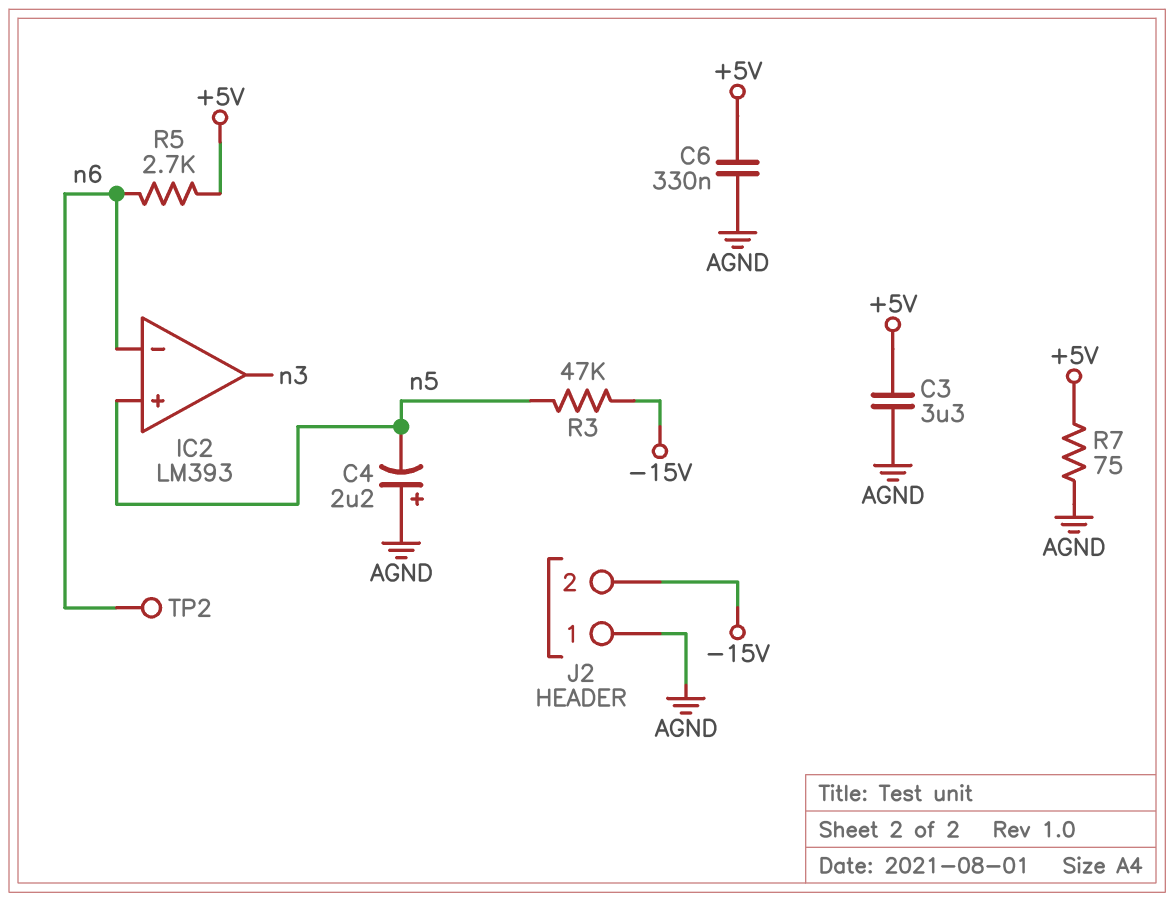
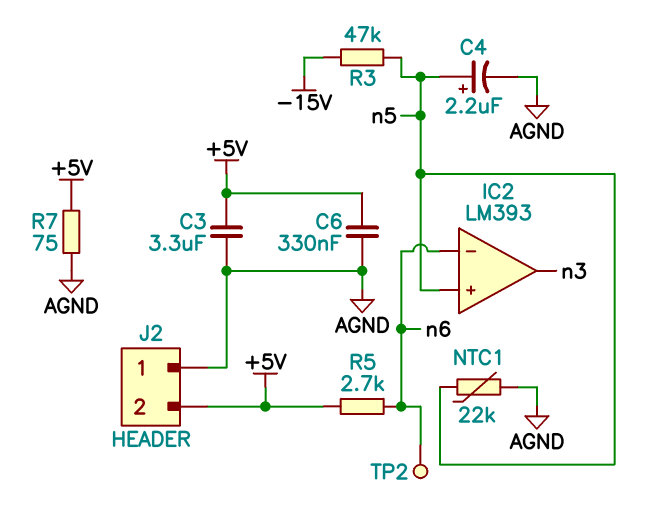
C4: 2.2uF (plus AGND, minus n5) -> 2.2uF (plus n5, minus AGND)
J2 pin 2: -15V -> +5V
NTC1: none -> 22k (AGND, n5)

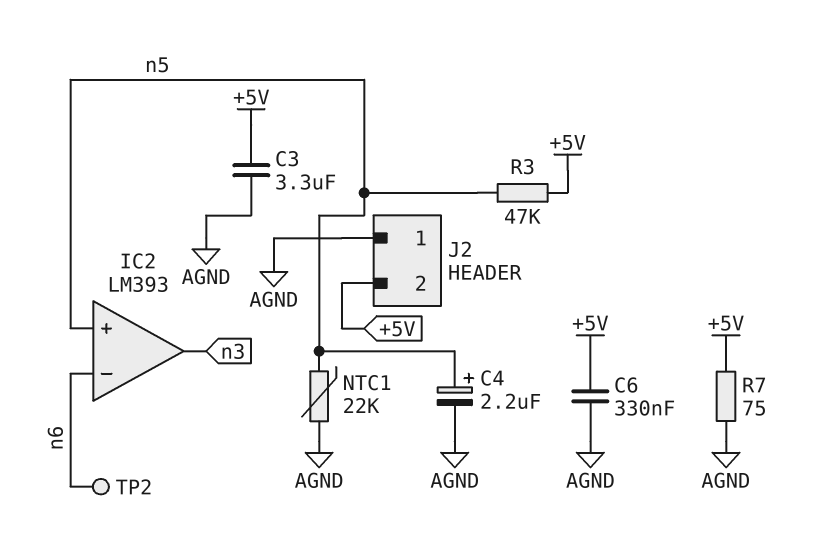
R3: 47k (-15V, n5) -> 47k (+5V, n5)
R5: 2.7k (+5V, n6) -> none

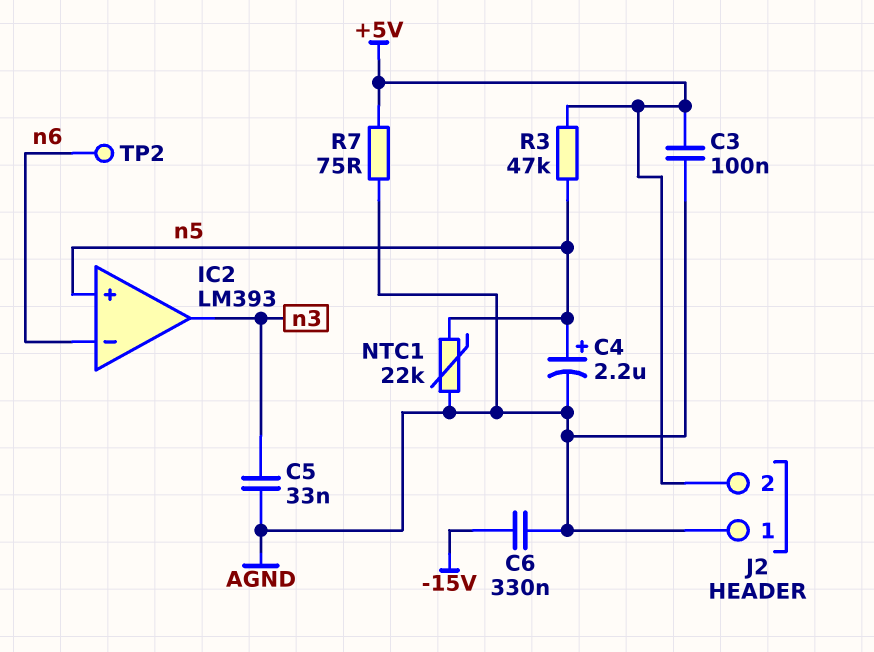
C3: 3.3uF (+5V, AGND) -> 100nF (+5V, AGND)
C5: none -> 33nF (AGND, n3)
C6: 330nF (+5V, AGND) -> 330nF (-15V, AGND)

